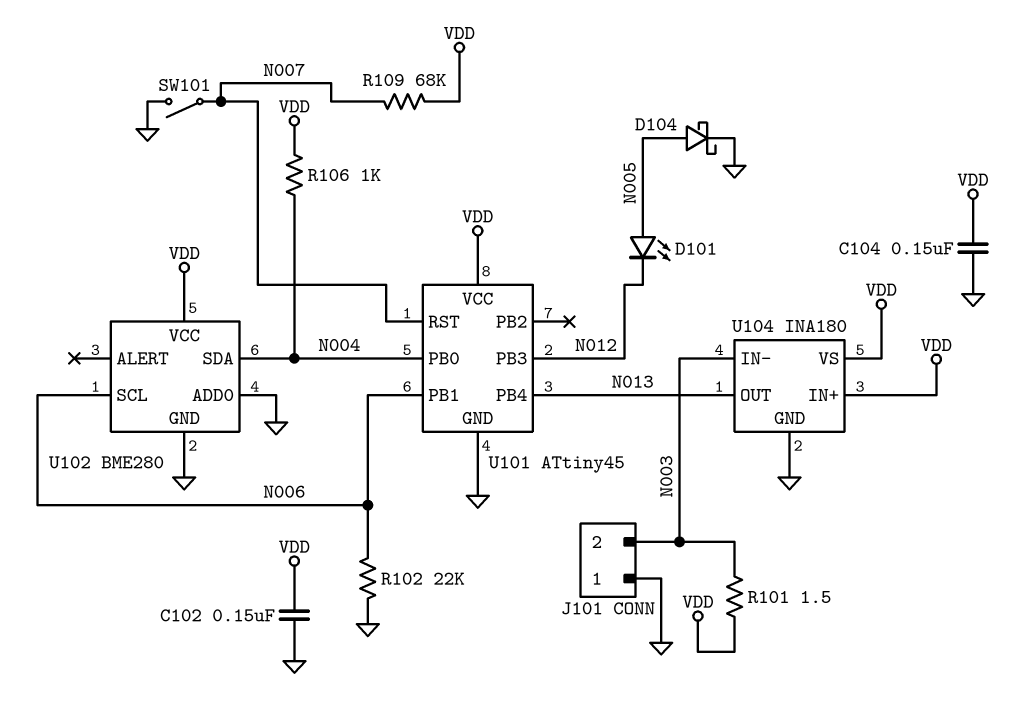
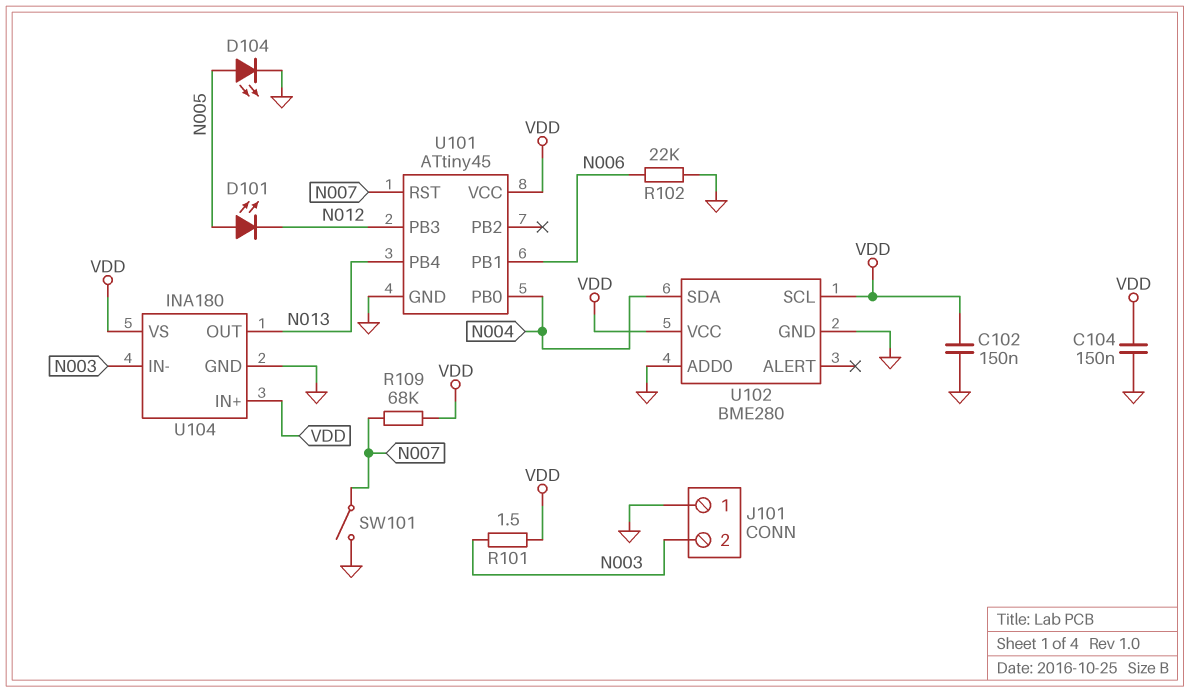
D104: schottky (A N005, K GND) -> LED (A N005, K GND)
R106: 1k (N004, VDD) -> none
U102 pin SCL: N006 -> VDD

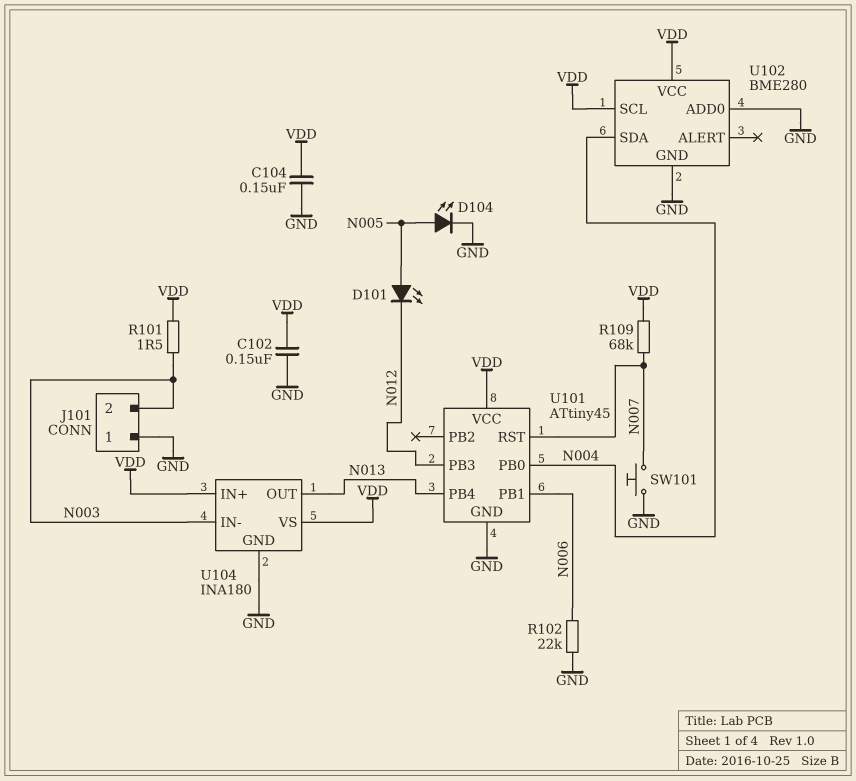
SW101: switch (GND, N007) -> button (GND, N007)

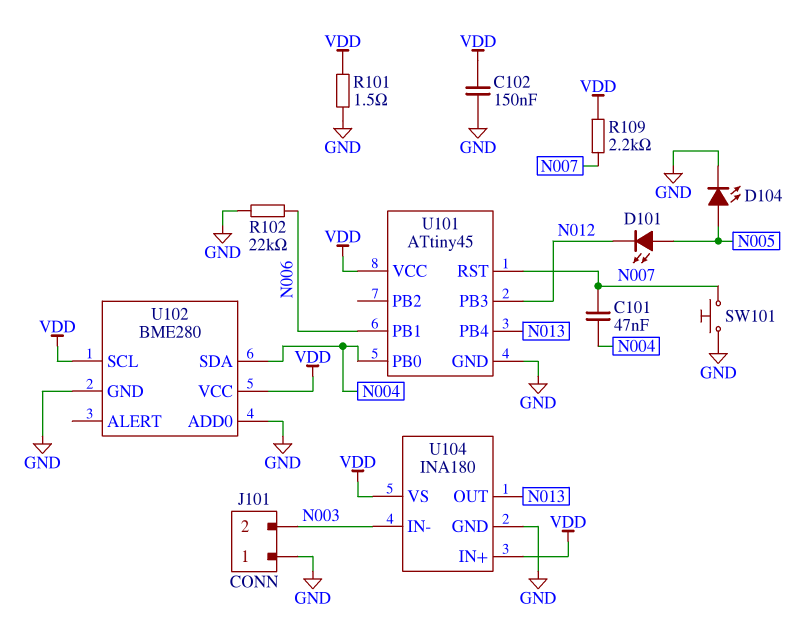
C101: none -> 47nF (N004, N007)
C104: 150nF (GND, VDD) -> none
R101: 1.5 (N003, VDD) -> 1.5 (GND, VDD)
R109: 68k (N007, VDD) -> 2.2k (N007, VDD)

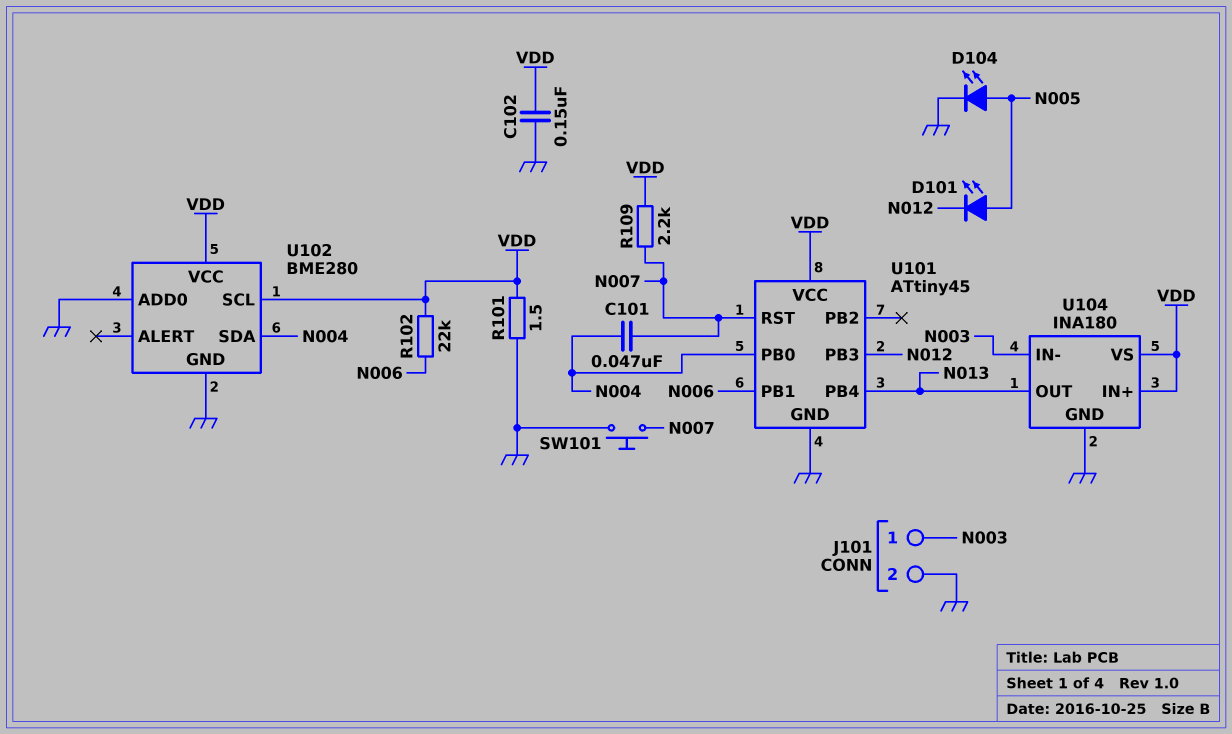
J101 pin 1: GND -> N003
J101 pin 2: N003 -> GND
R102: 22k (GND, N006) -> 22k (N006, VDD)

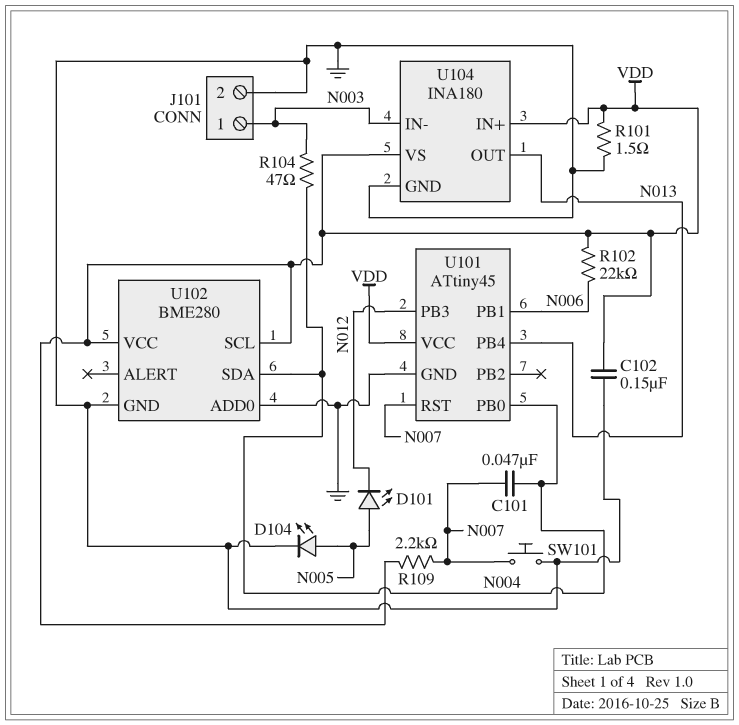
R104: none -> 47 (N003, N004)

